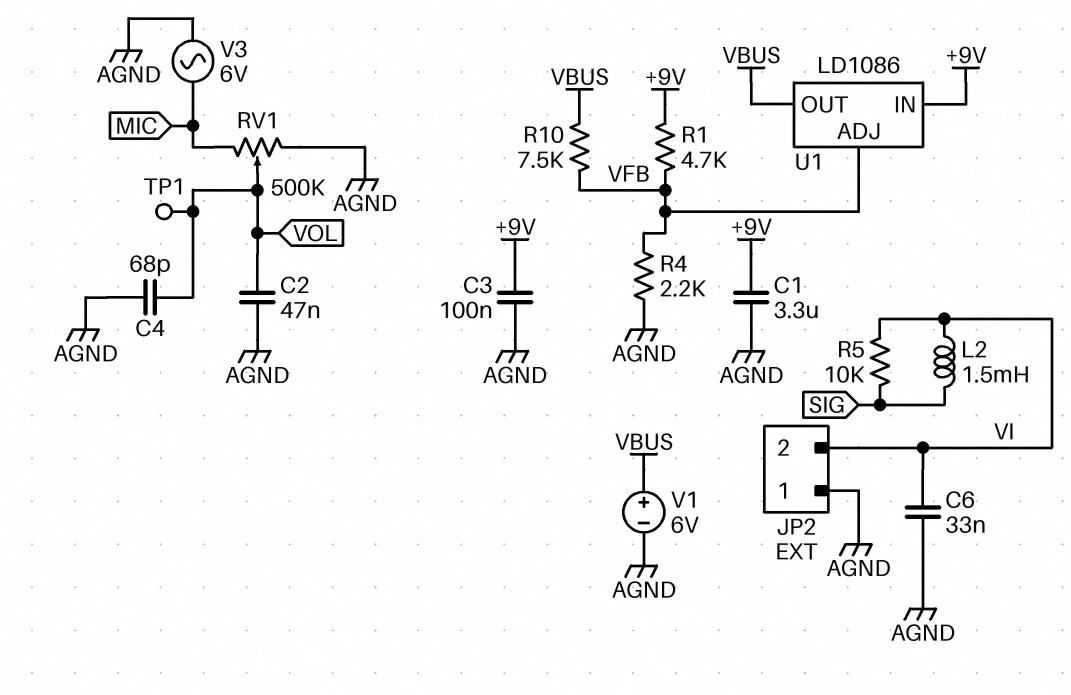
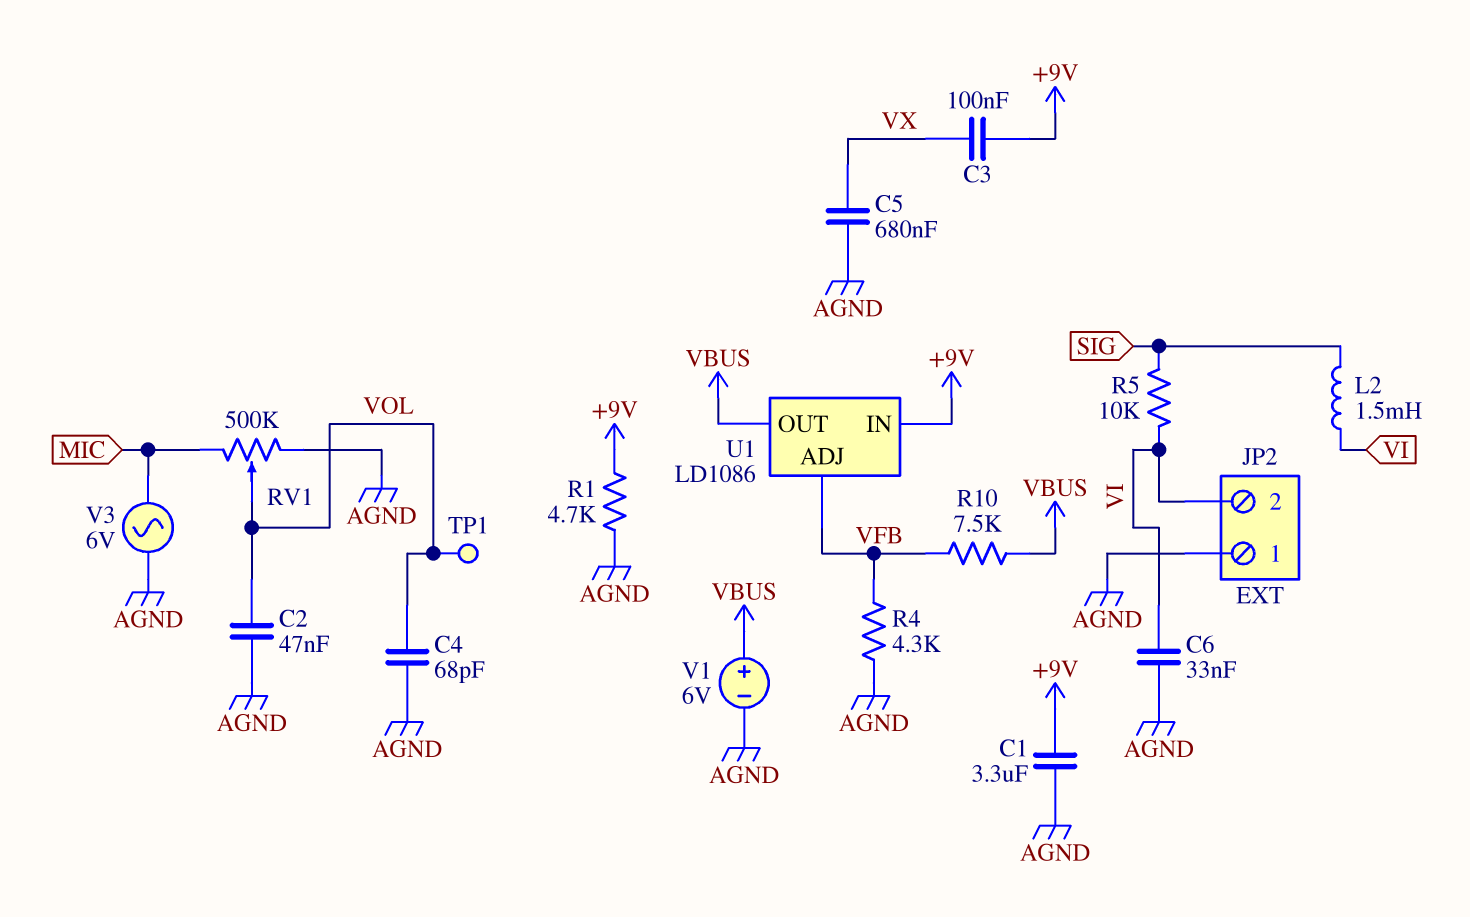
C3: 100nF (+9V, AGND) -> 100nF (+9V, VX)
C5: none -> 680nF (AGND, VX)
R1: 4.7k (+9V, VFB) -> 4.7k (+9V, AGND)
R4: 2.2k (AGND, VFB) -> 4.3k (AGND, VFB)

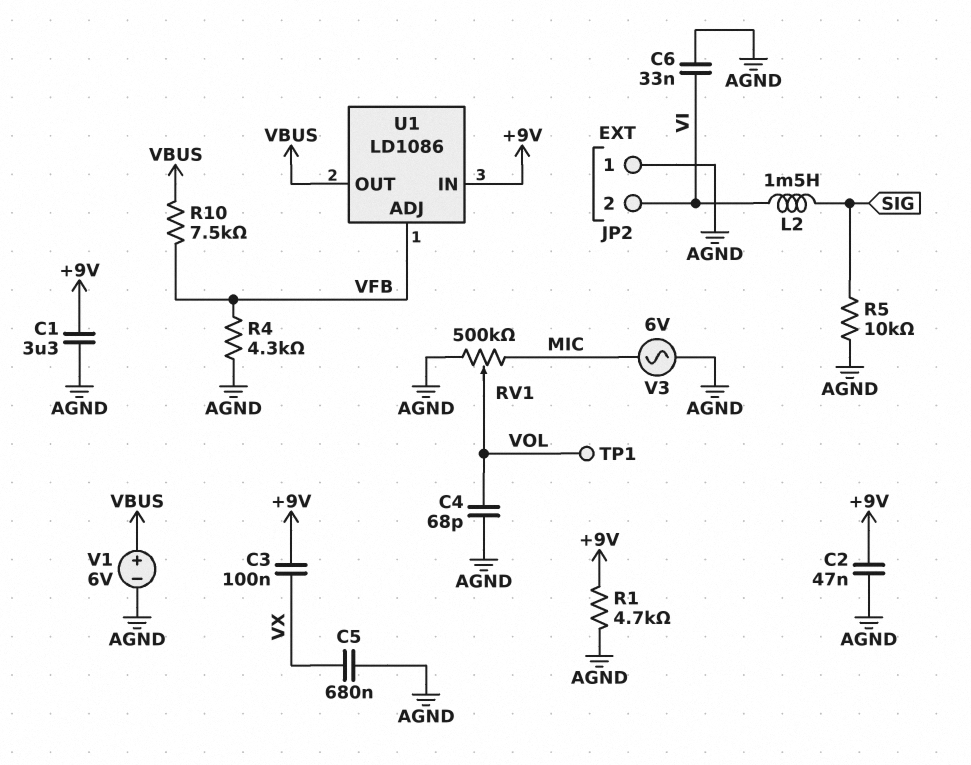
C2: 47nF (AGND, VOL) -> 47nF (+9V, AGND)
R5: 10k (SIG, VI) -> 10k (AGND, SIG)

